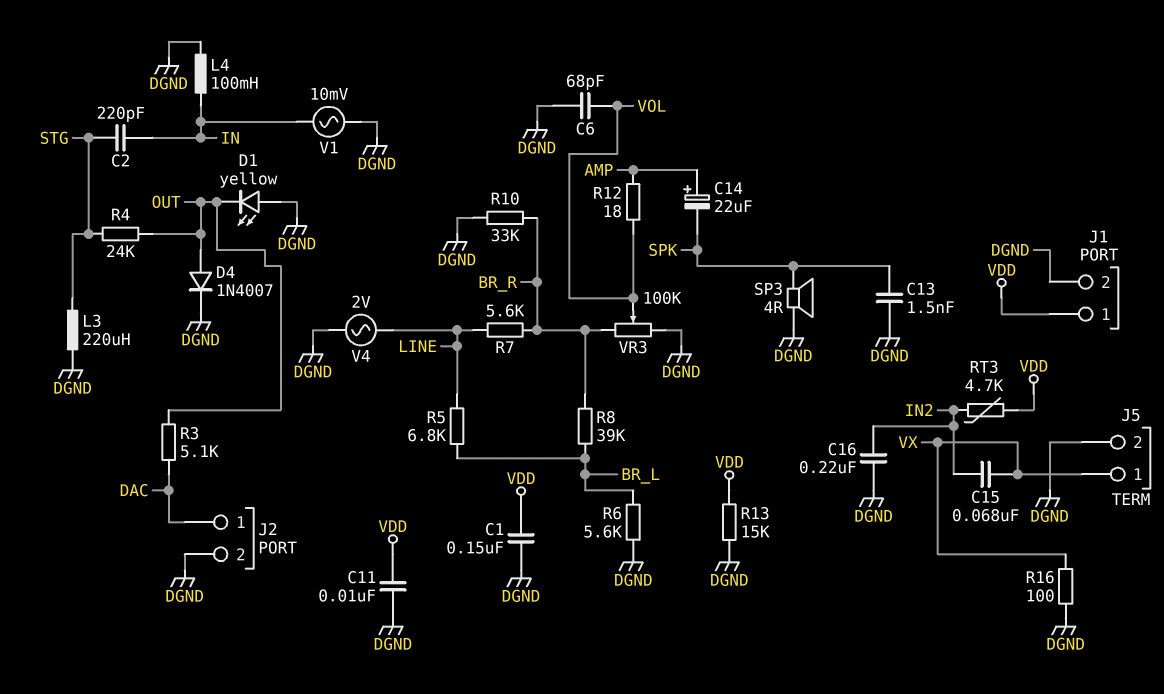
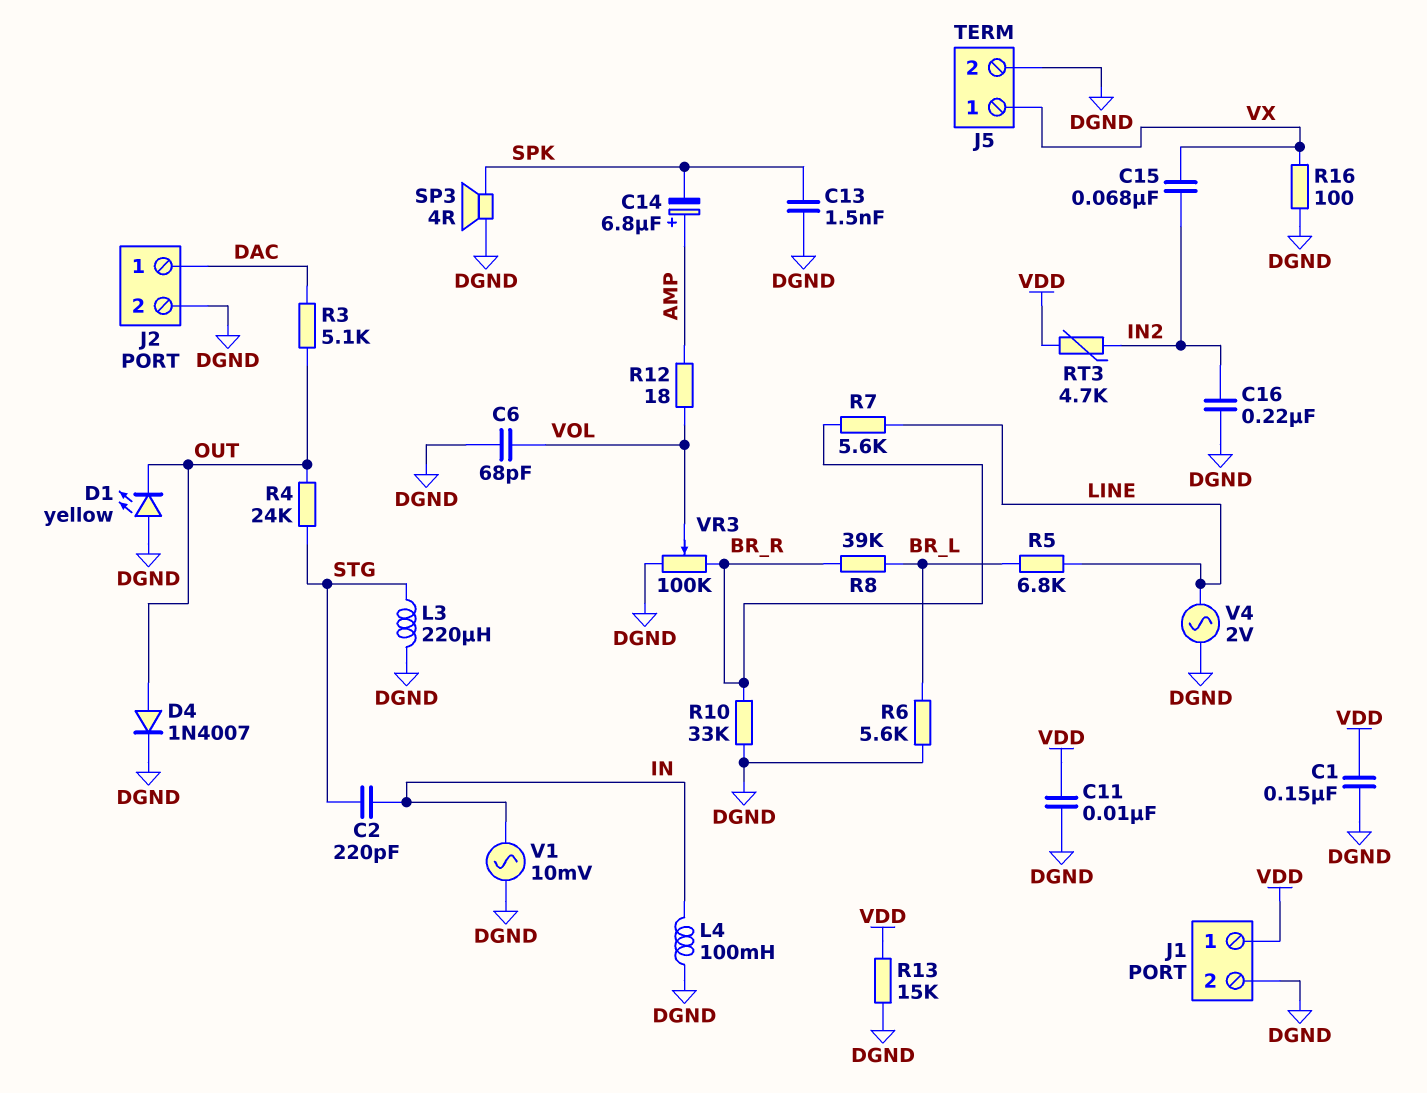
C14: 22uF (plus AMP, minus SPK) -> 6.8uF (plus AMP, minus SPK)

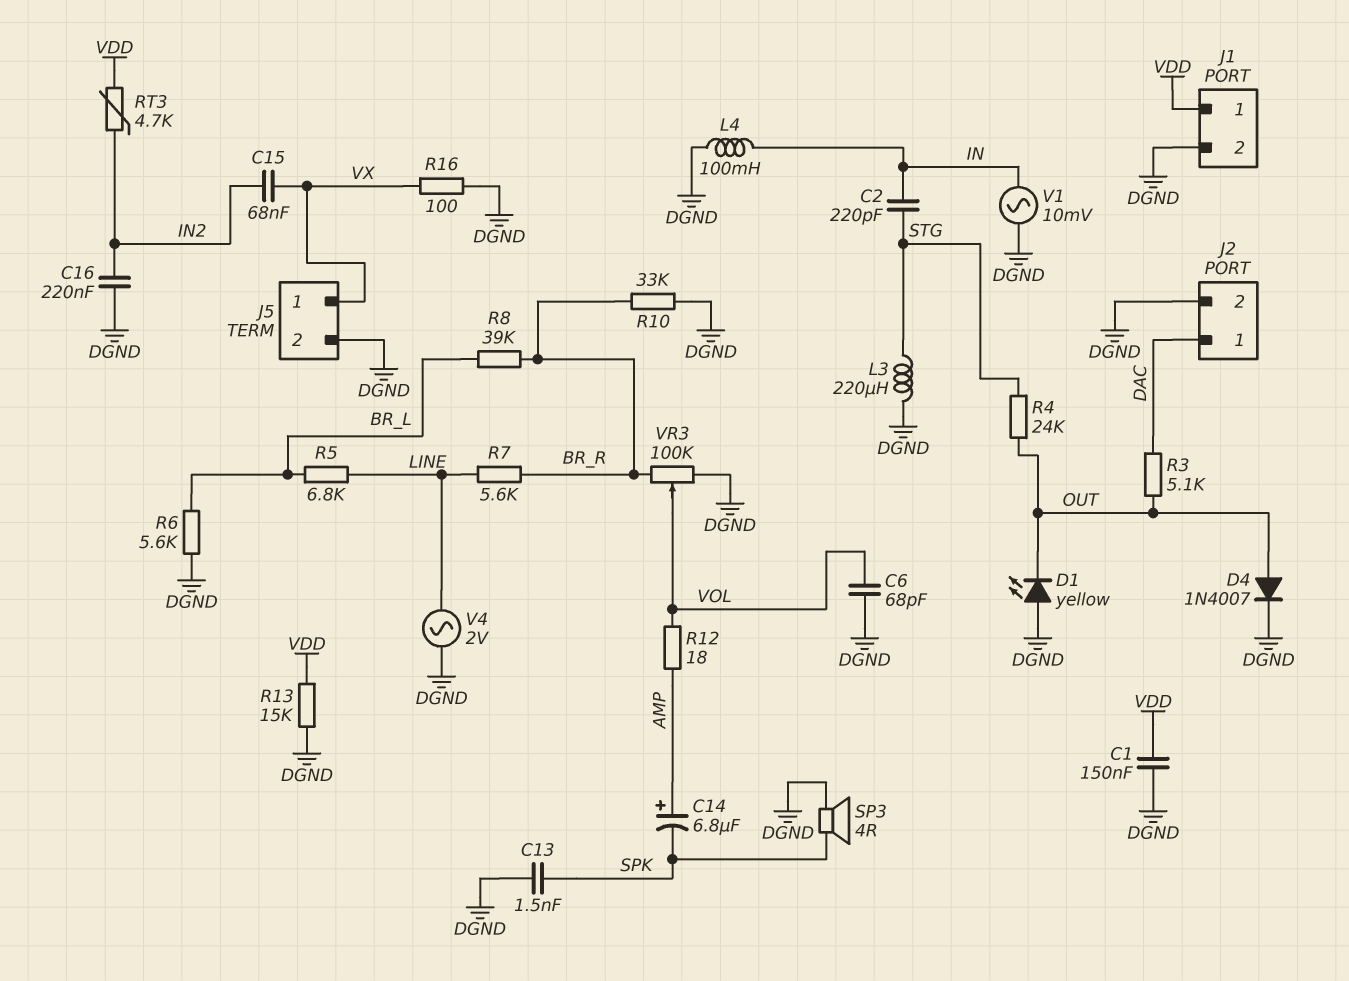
C11: 10nF (DGND, VDD) -> none

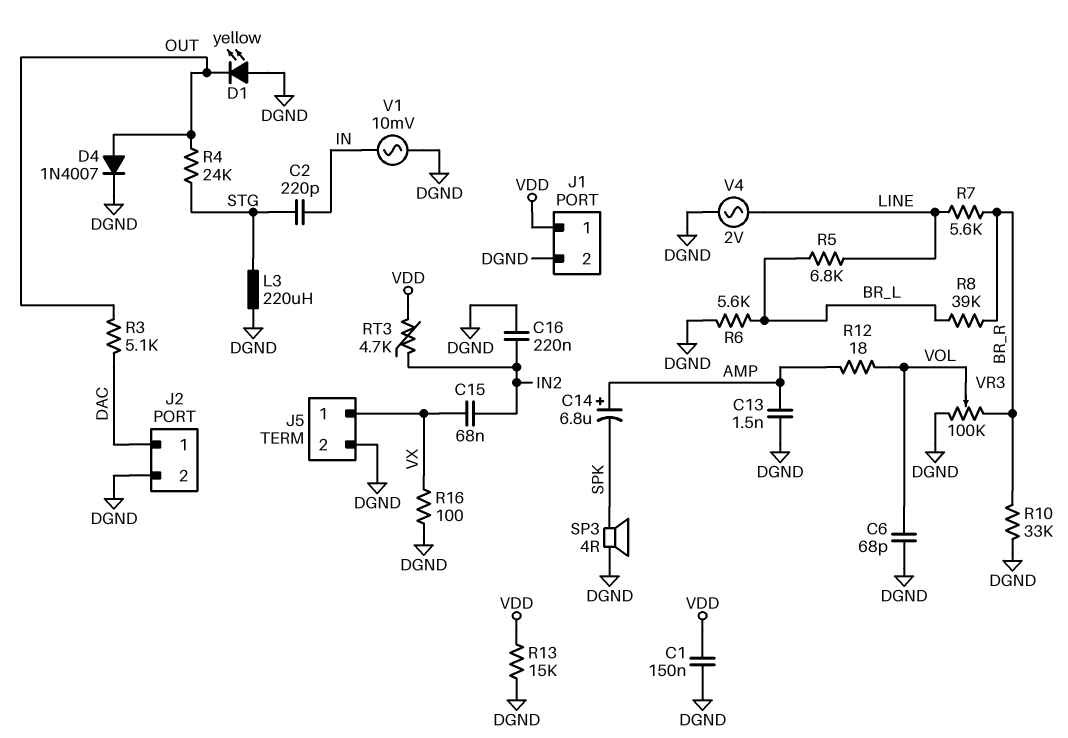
C13: 1.5nF (DGND, SPK) -> 1.5nF (AMP, DGND)
L4: 100mH (DGND, IN) -> none

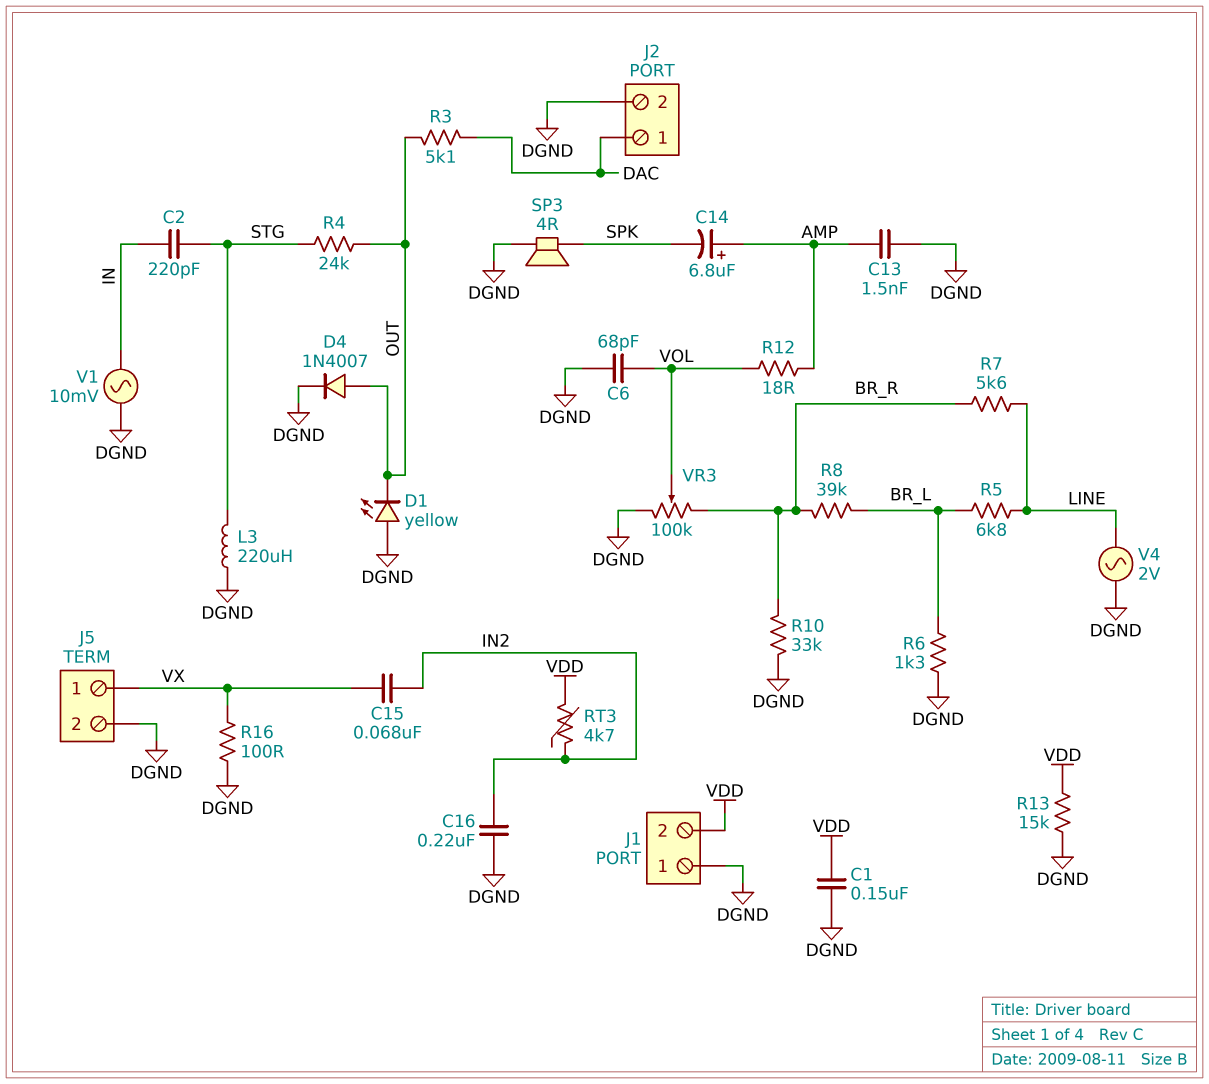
J1 pin 1: VDD -> DGND
J1 pin 2: DGND -> VDD
R6: 5.6k (BR_L, DGND) -> 1.3k (BR_L, DGND)

